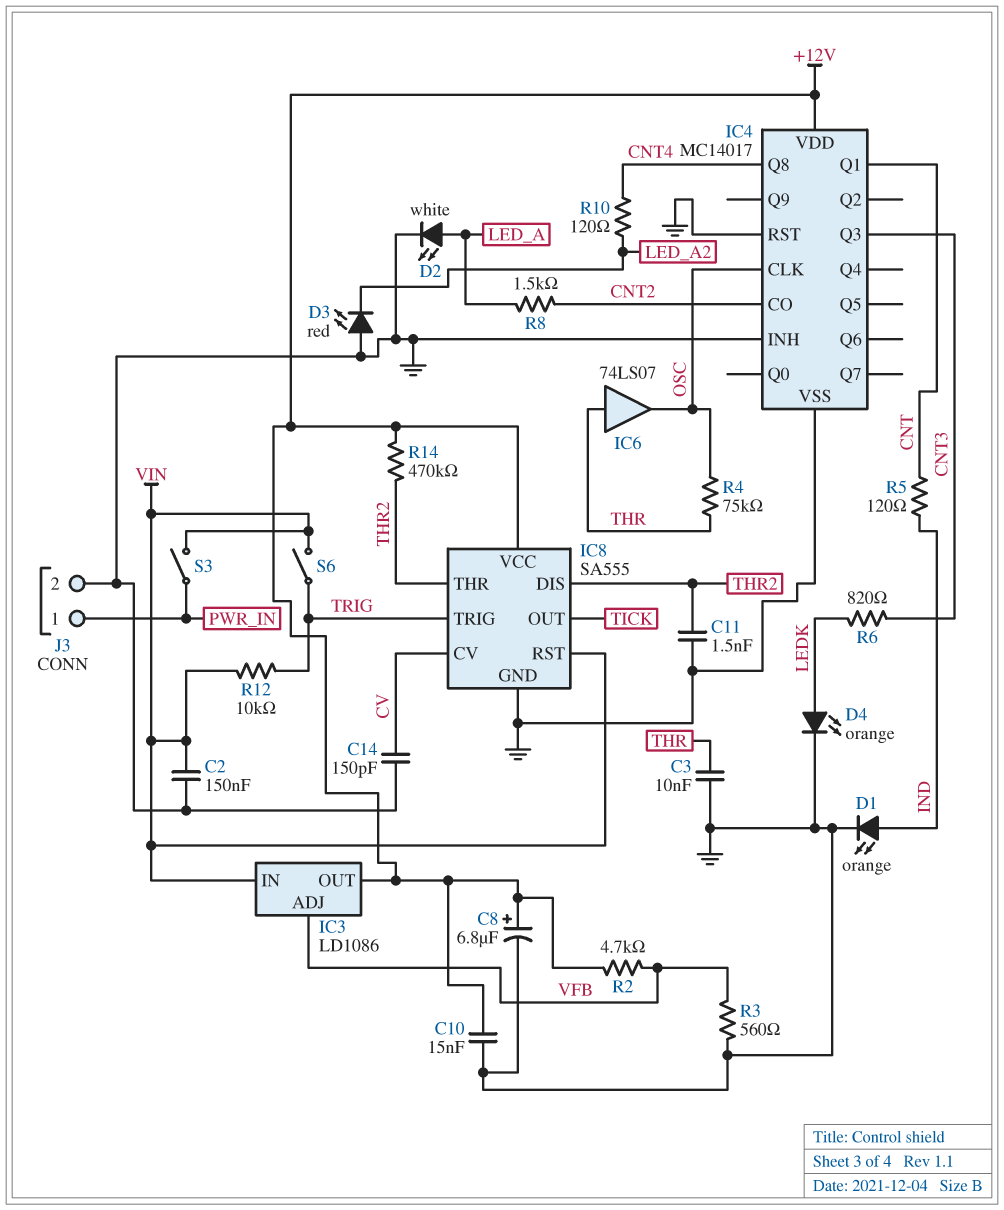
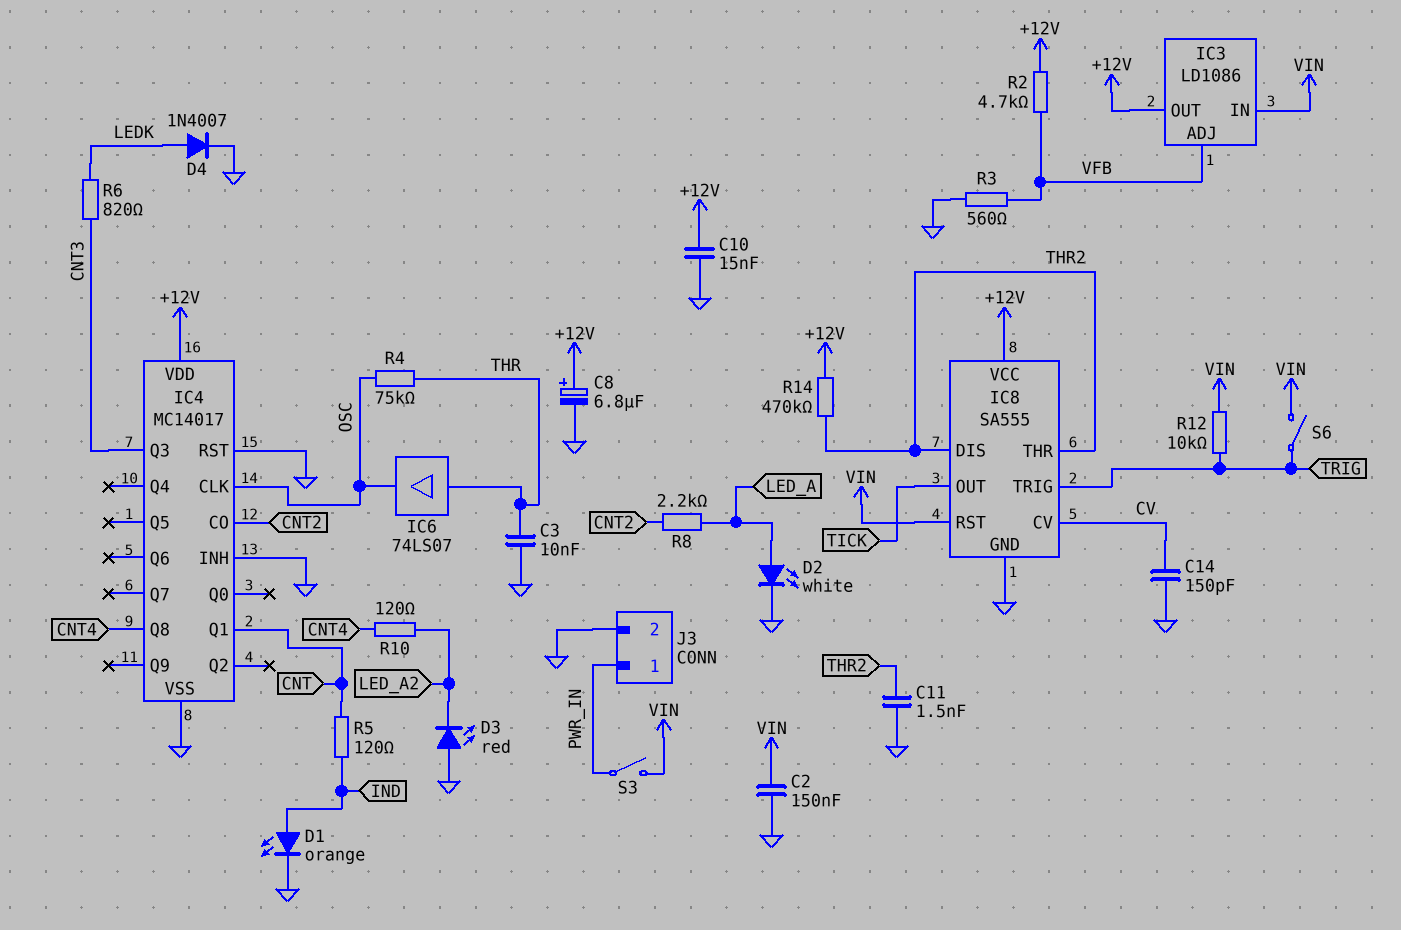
D4: LED orange (A LEDK, K GND) -> diode 1N4007 (A LEDK, K GND)
R8: 1.5k (CNT2, LED_A) -> 2.2k (CNT2, LED_A)

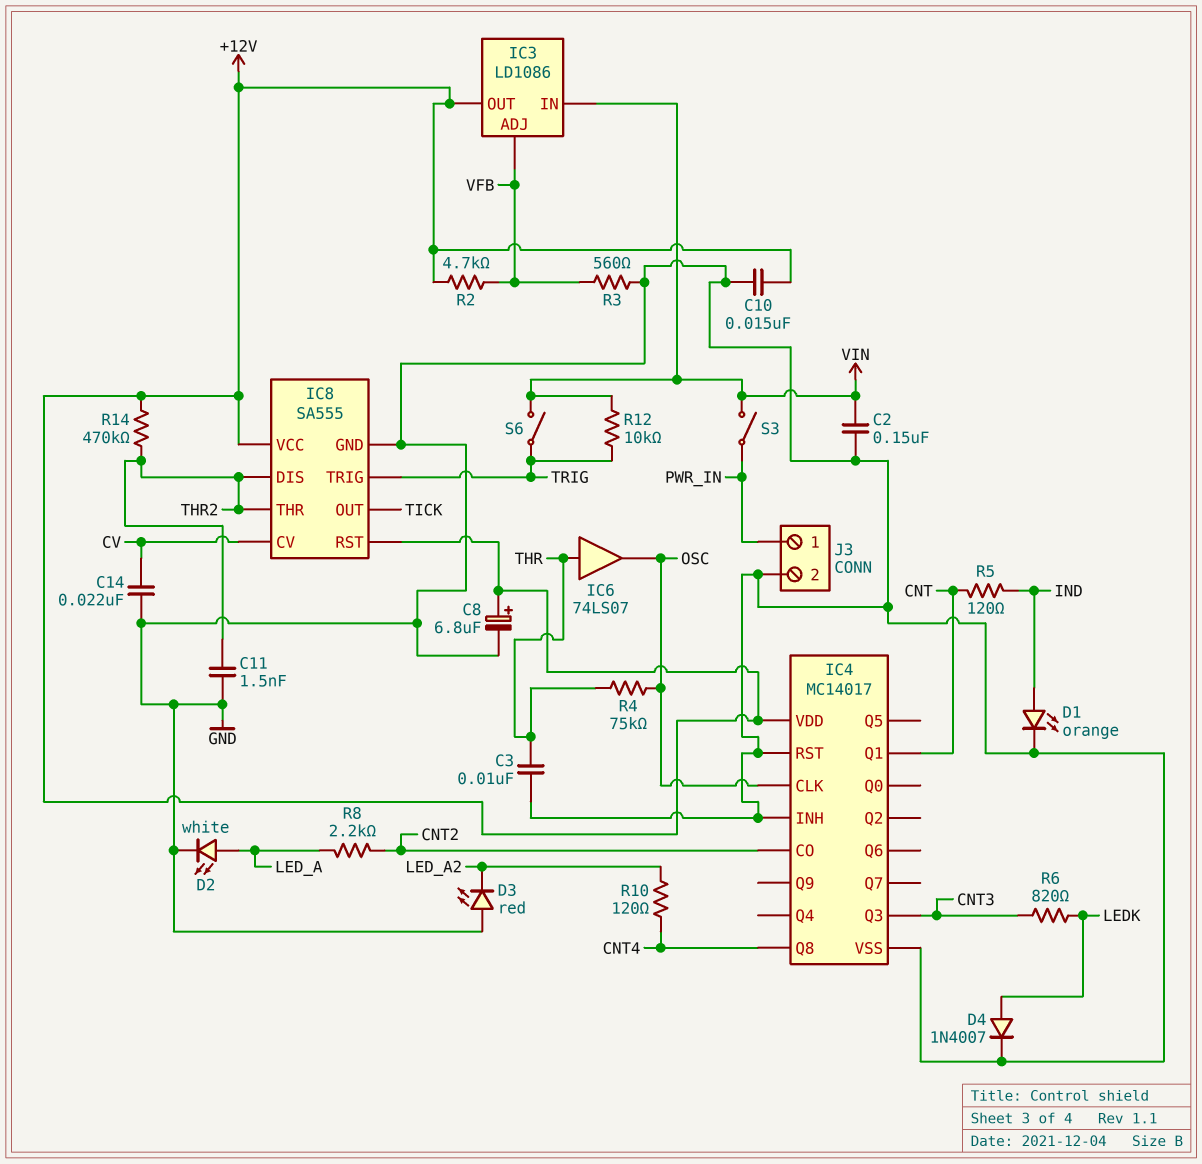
C14: 150pF (CV, GND) -> 22nF (CV, GND)
IC8 pin RST: VIN -> +12V

